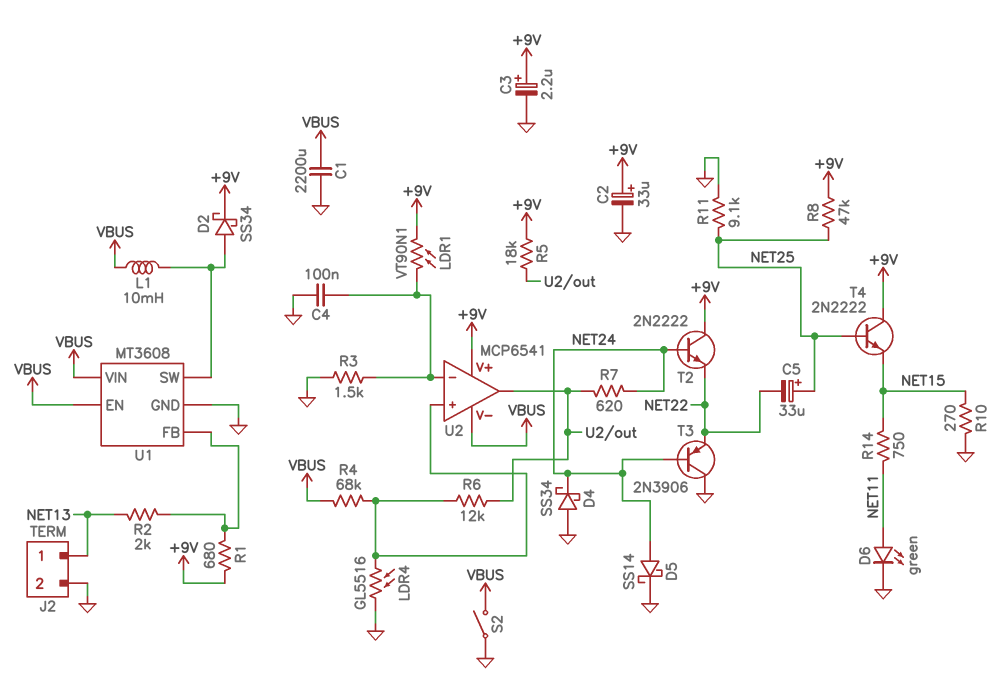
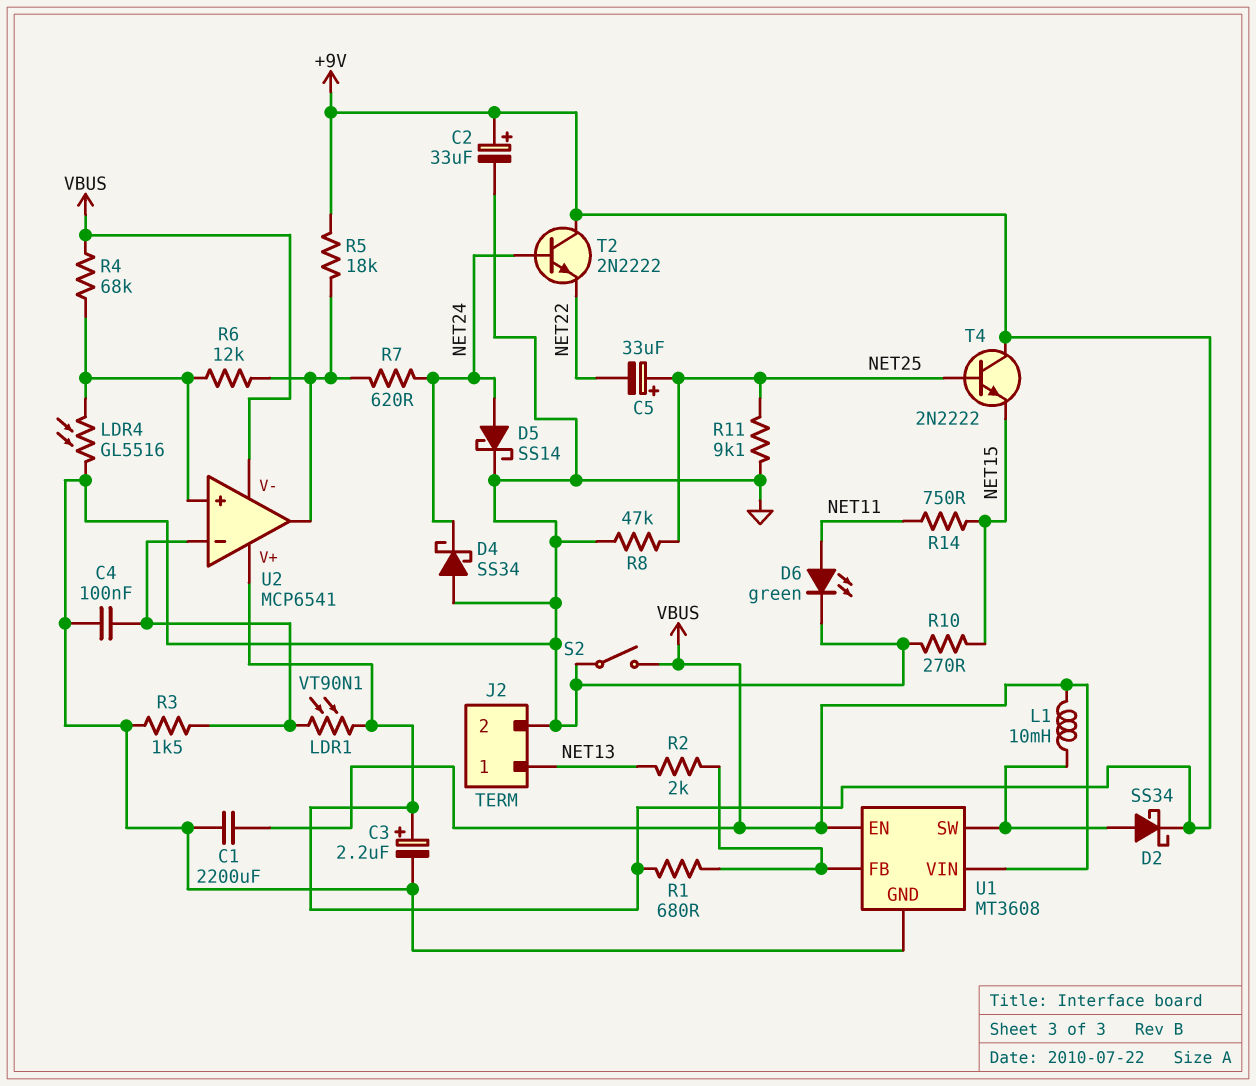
R8: 47k (+9V, NET25) -> 47k (GND, NET25)
T3: PNP 2N3906 (B NET24, C GND, E NET22) -> none

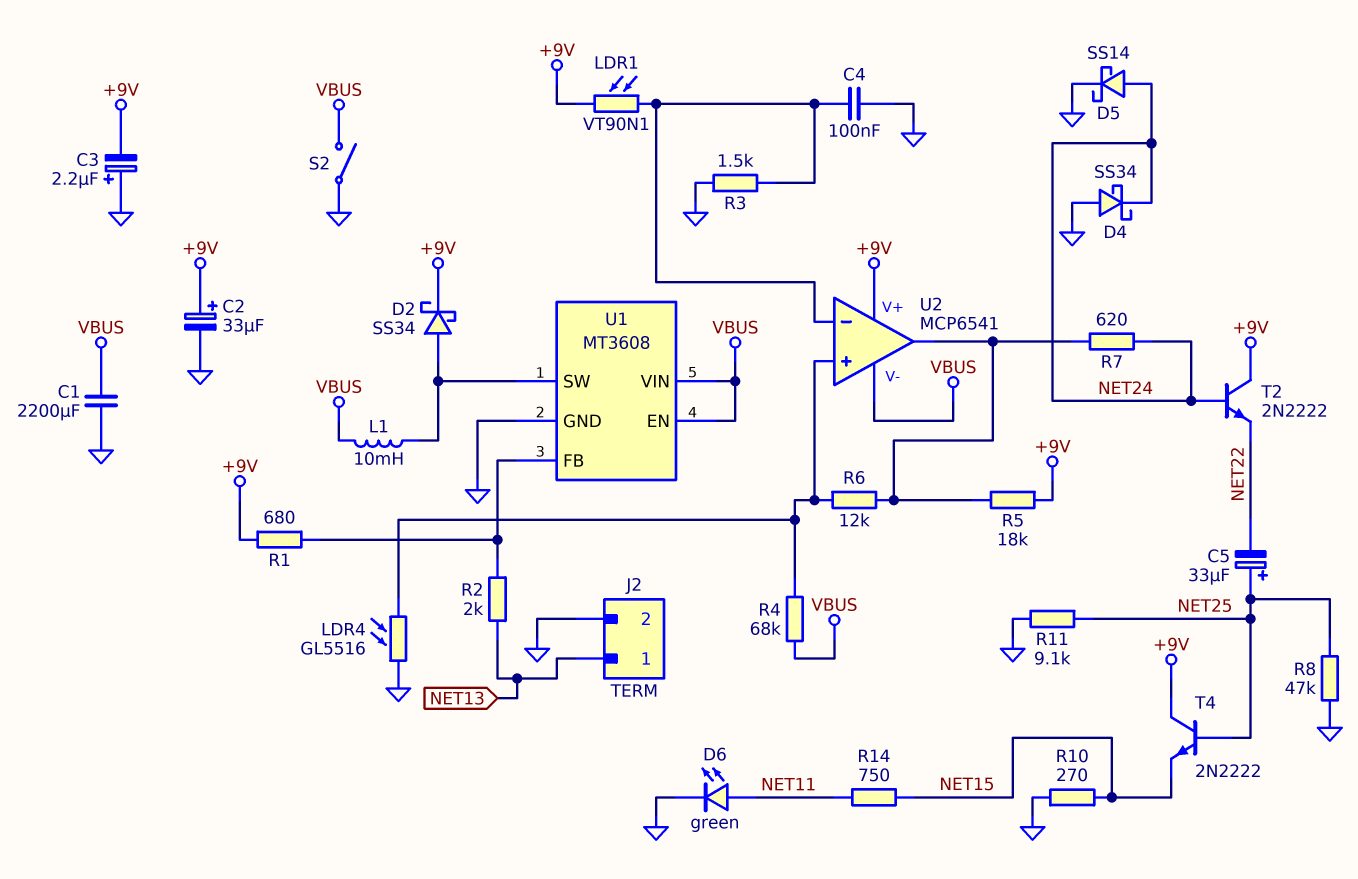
C3: 2.2uF (plus +9V, minus GND) -> 2.2uF (plus GND, minus +9V)

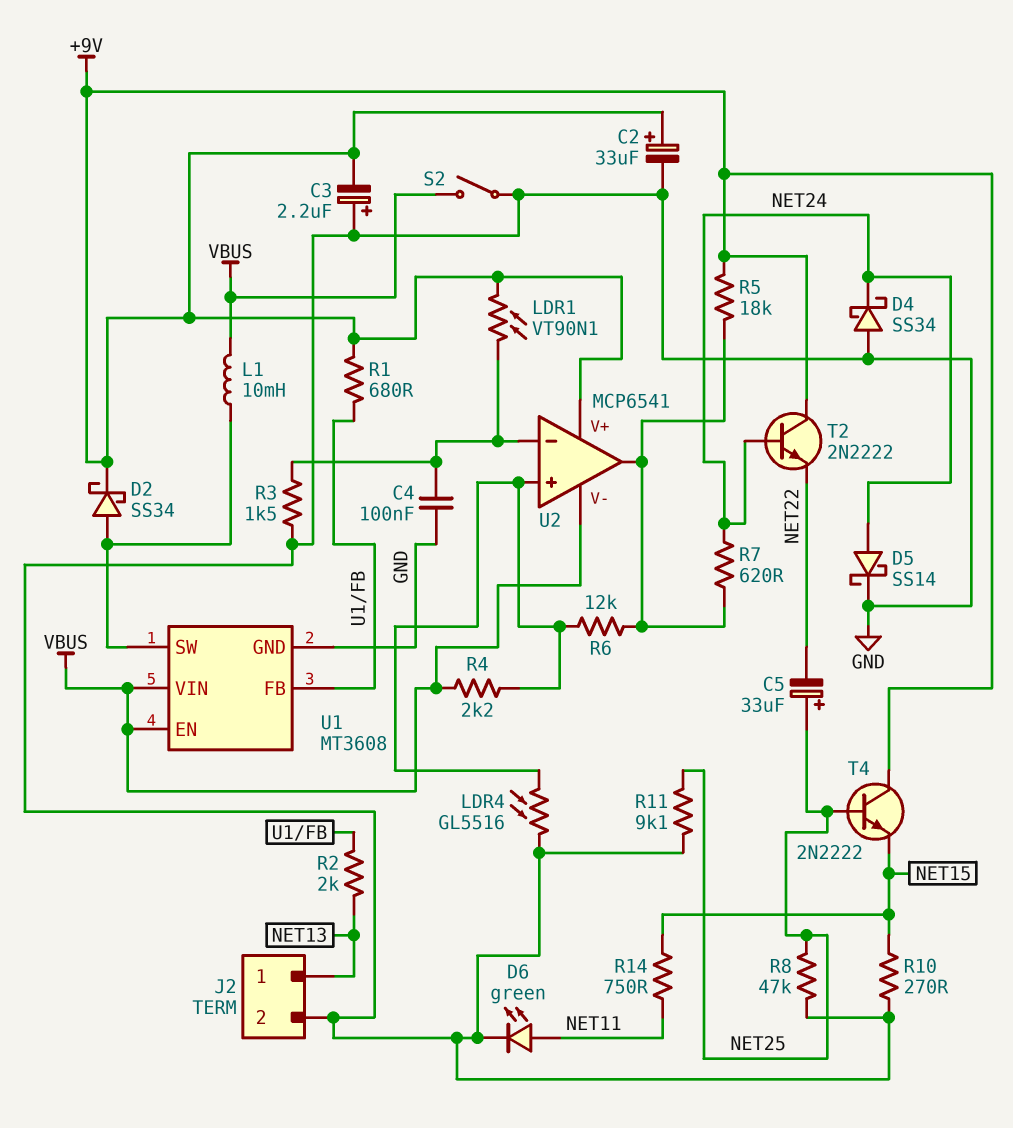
C1: 2200uF (GND, VBUS) -> none
R4: 68k (U2/in+, VBUS) -> 2.2k (U2/in+, VBUS)

